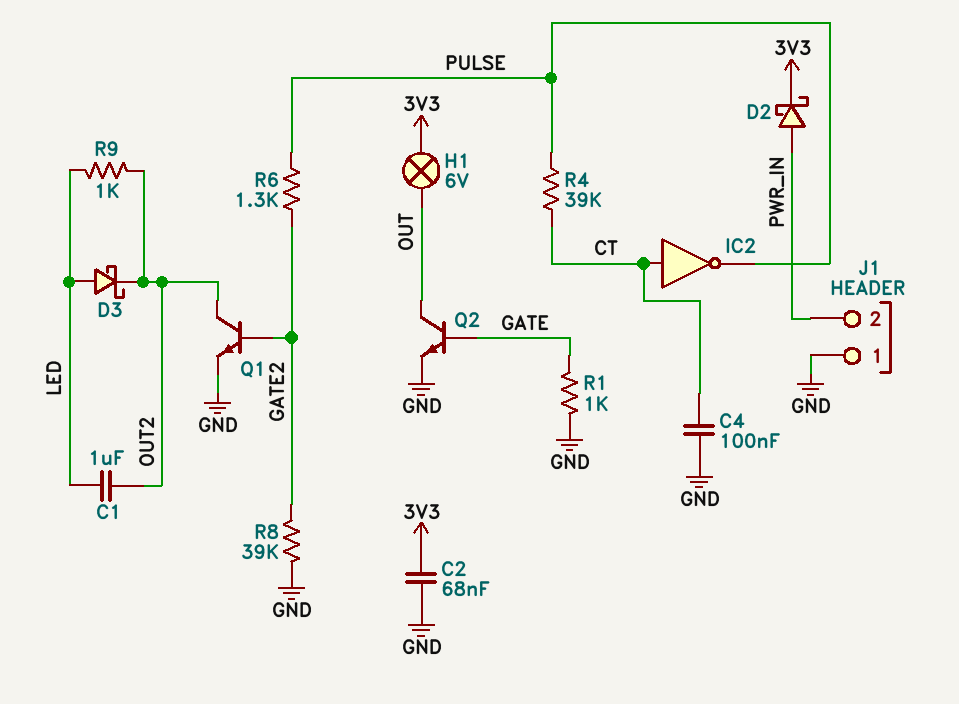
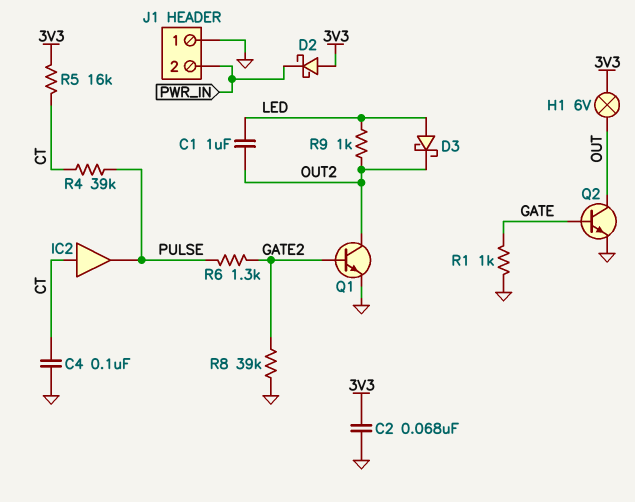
D2: schottky (A PWR_IN, K 3V3) -> schottky (A 3V3, K PWR_IN)
IC2: NOT (in CT, out PULSE) -> buffer (in CT, out PULSE)
R5: none -> 16k (3V3, CT)

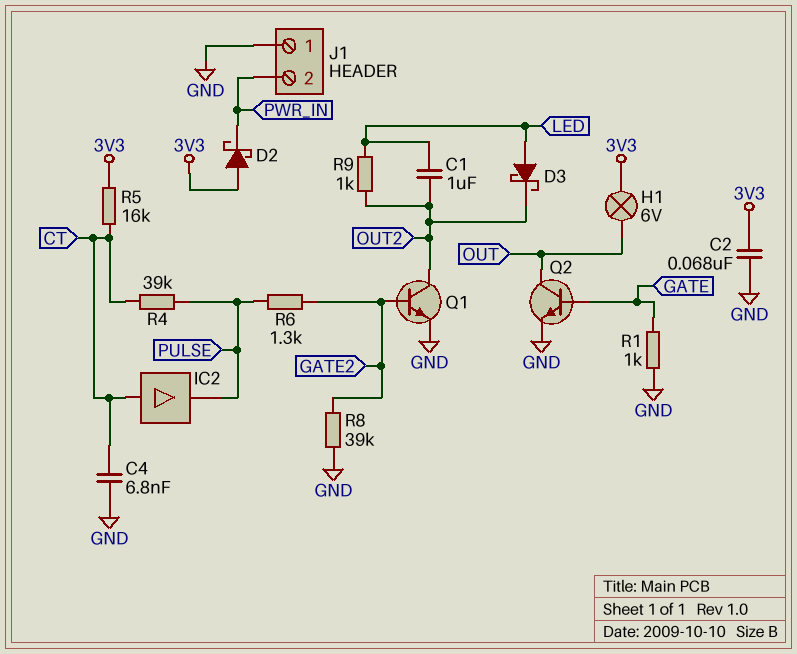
C4: 100nF (CT, GND) -> 6.8nF (CT, GND)

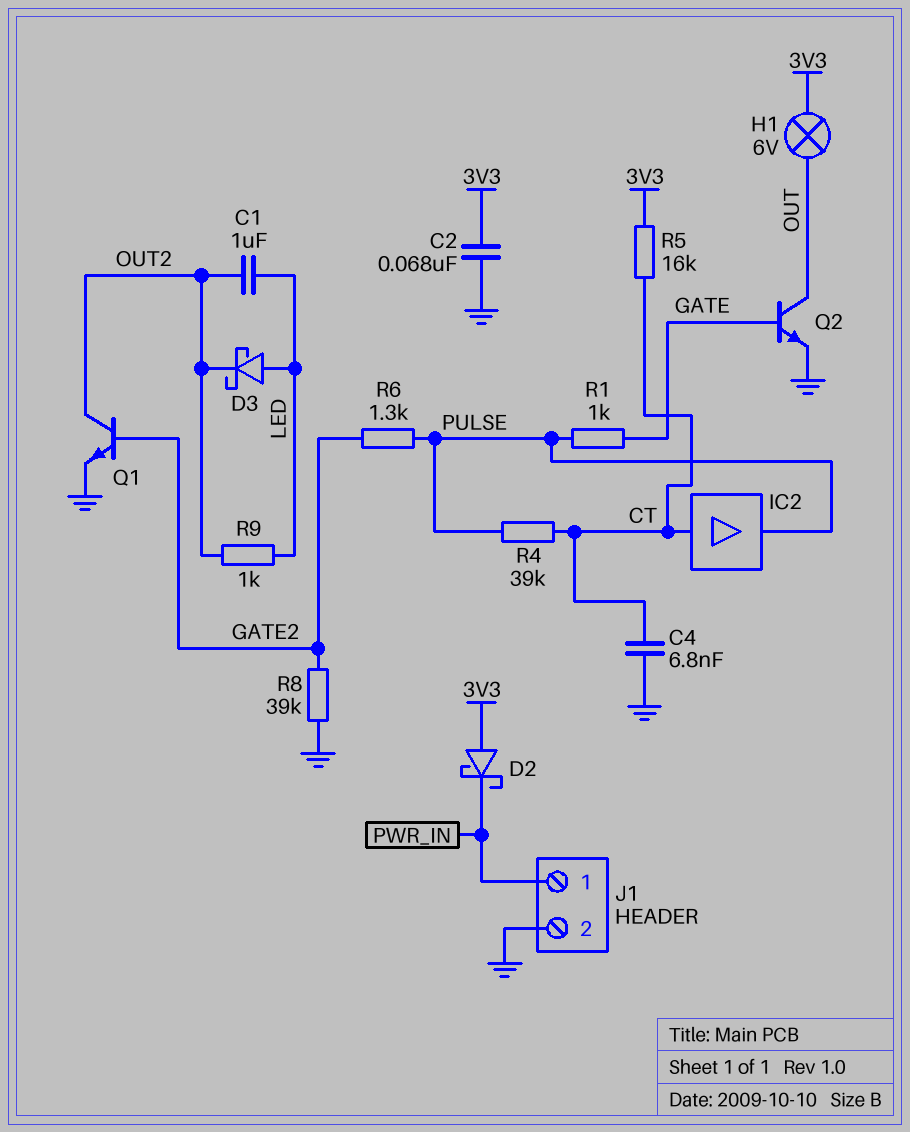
J1 pin 1: GND -> PWR_IN
J1 pin 2: PWR_IN -> GND
R1: 1k (GATE, GND) -> 1k (GATE, PULSE)

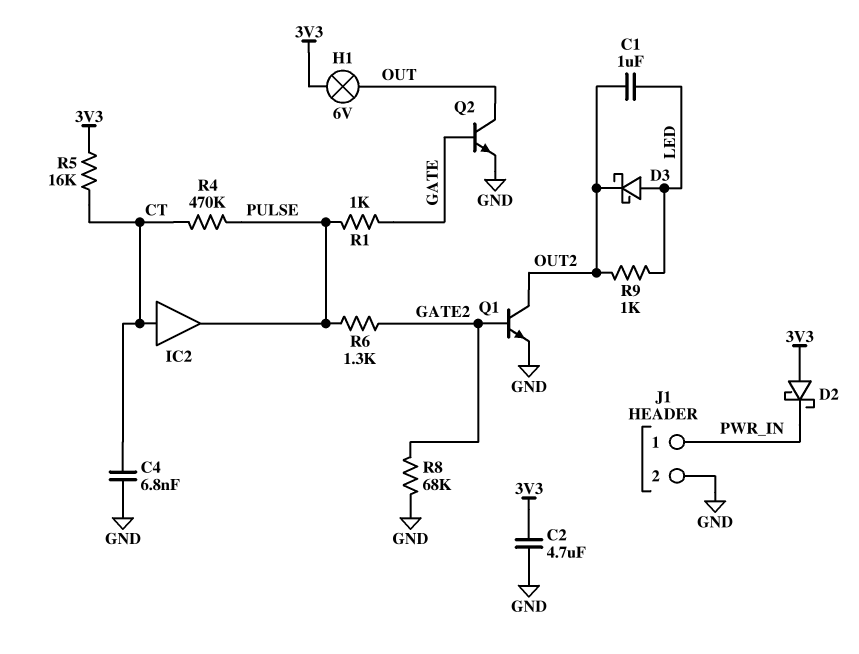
C2: 68nF (3V3, GND) -> 4.7uF (3V3, GND)
R4: 39k (CT, PULSE) -> 470k (CT, PULSE)
R8: 39k (GATE2, GND) -> 68k (GATE2, GND)

